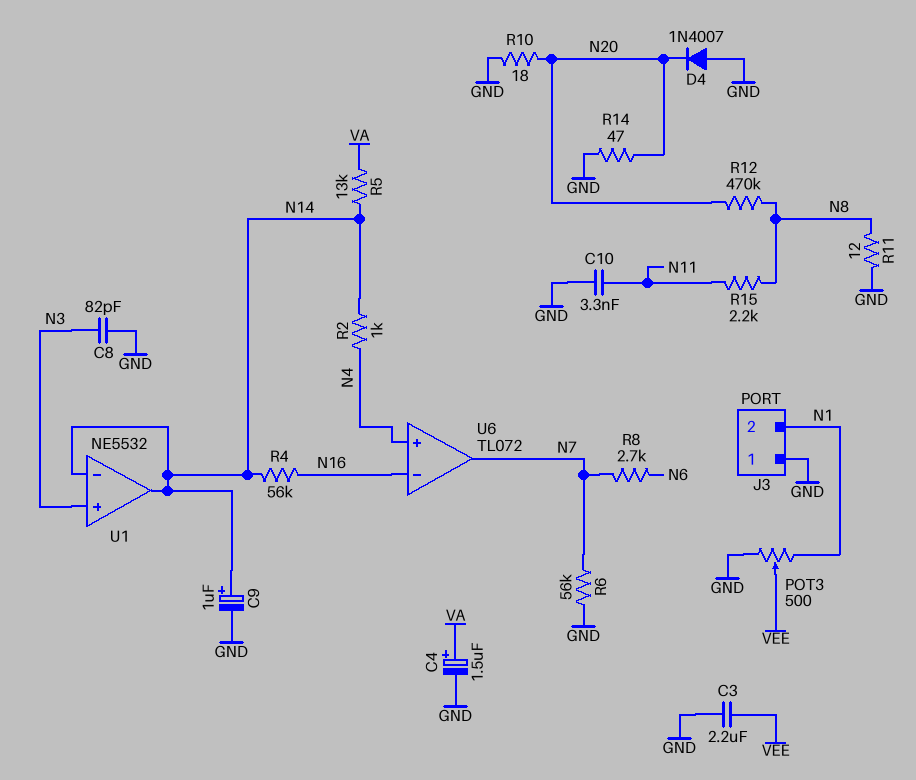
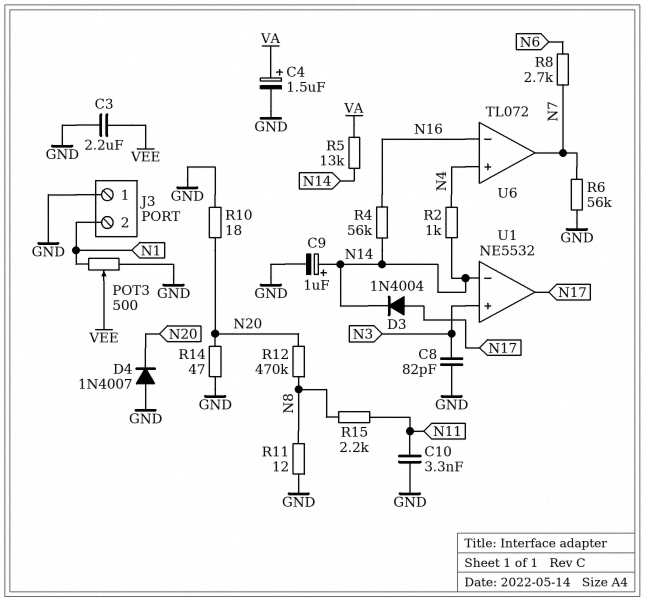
D3: none -> diode 1N4004 (A N17, K N14)
U1 pin out: N14 -> N17

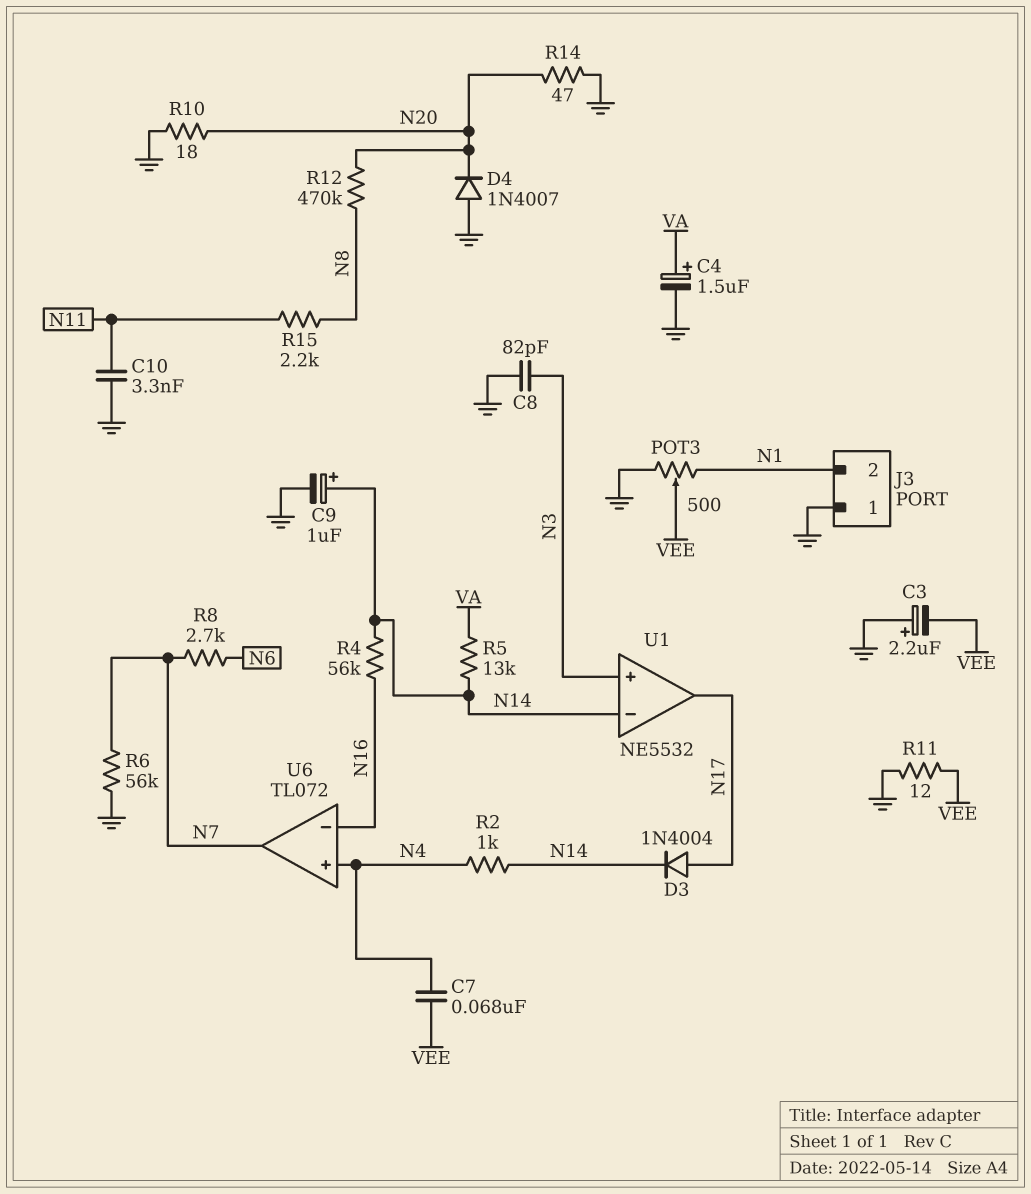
C3: 2.2uF (GND, VEE) -> 2.2uF (plus GND, minus VEE)
C7: none -> 68nF (N4, VEE)
R11: 12 (GND, N8) -> 12 (GND, VEE)

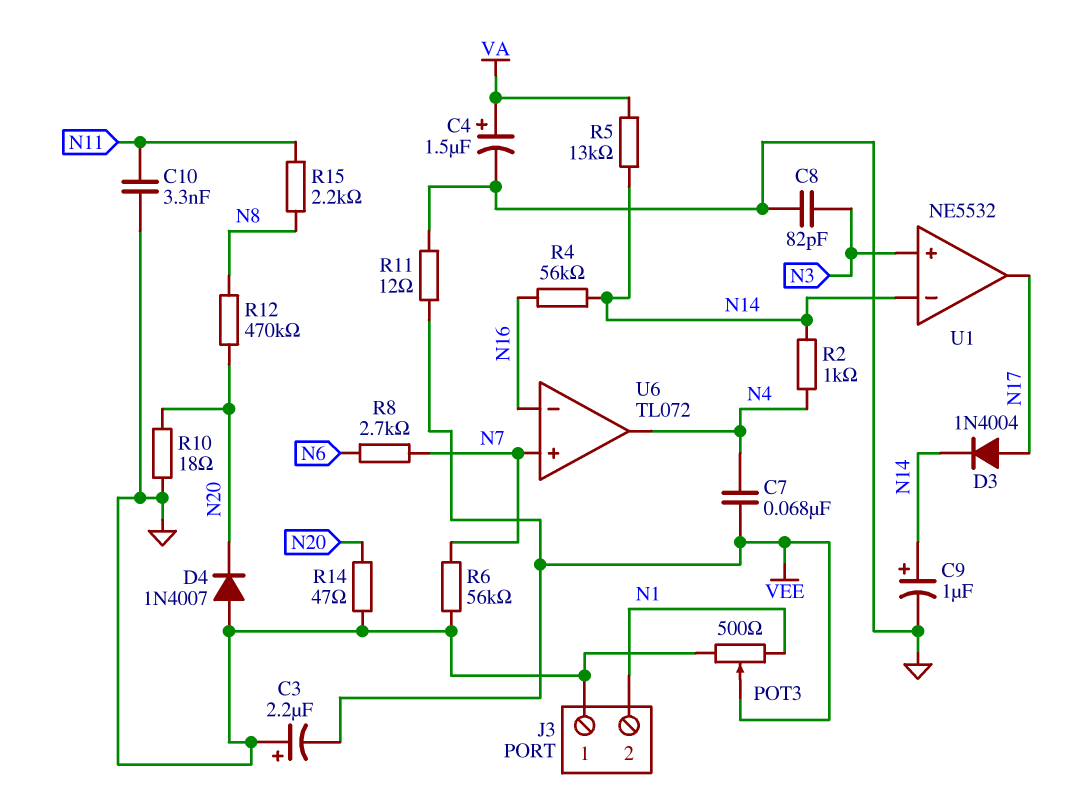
U6 pin in+: N4 -> N7
U6 pin out: N7 -> N4

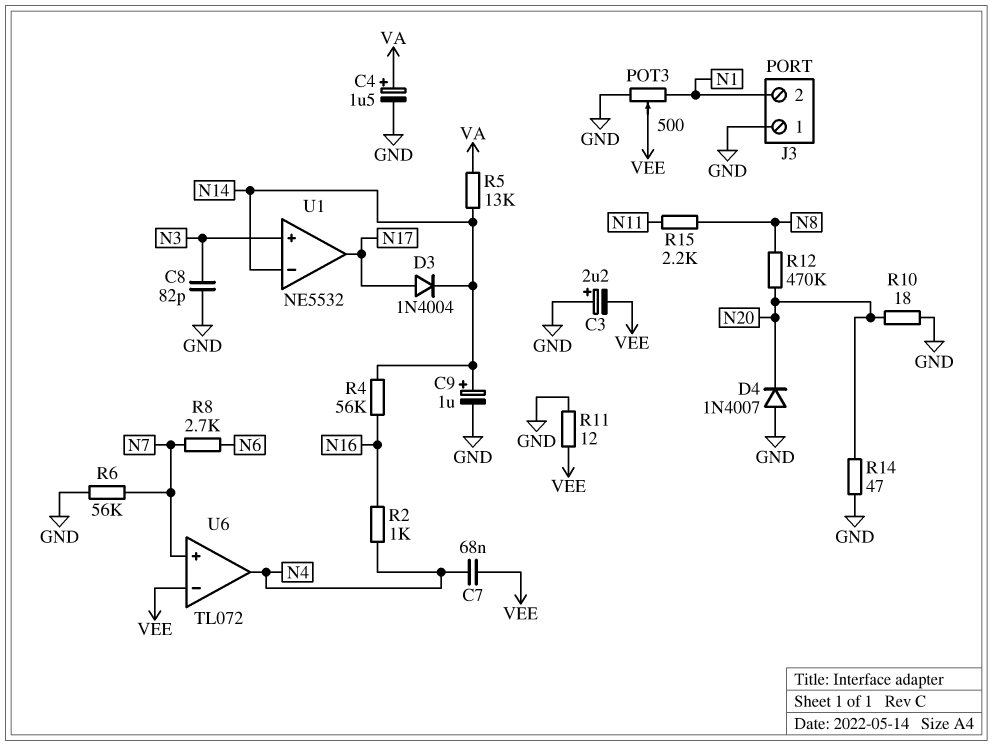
C10: 3.3nF (GND, N11) -> none
R2: 1k (N4, N14) -> 1k (N4, N16)
U6 pin in-: N16 -> VEE

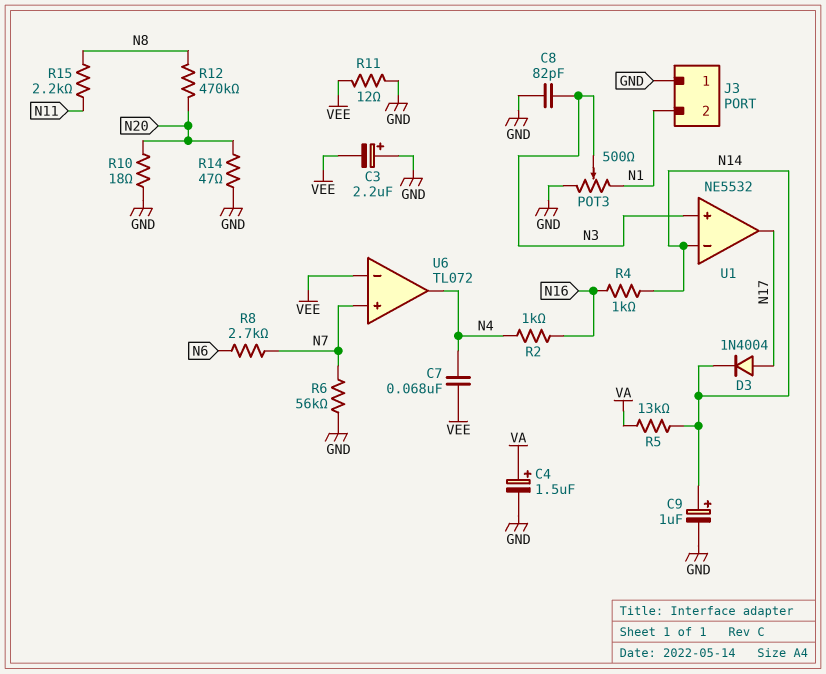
D4: diode 1N4007 (A GND, K N20) -> none
POT3: 500 (GND, N1, wiper VEE) -> 500 (GND, N1, wiper N3)
R4: 56k (N14, N16) -> 1k (N14, N16)

